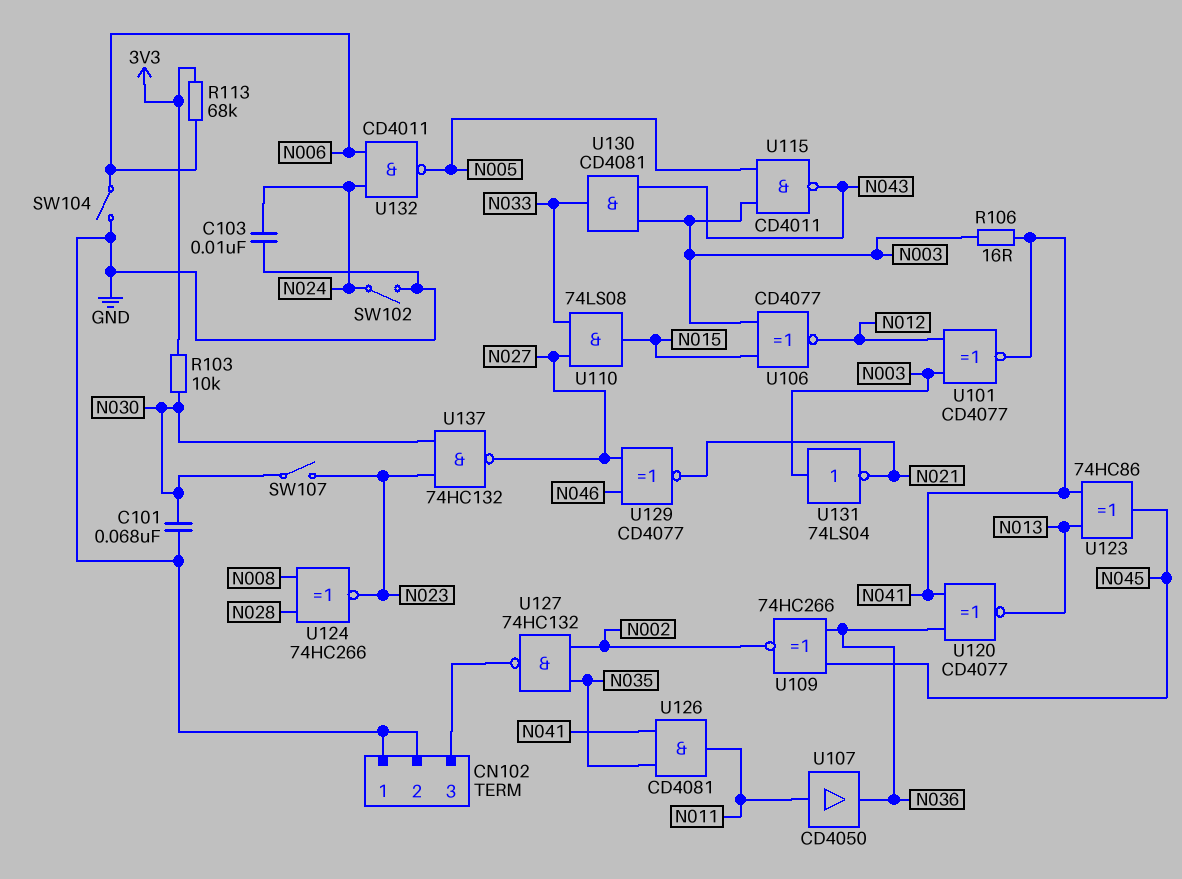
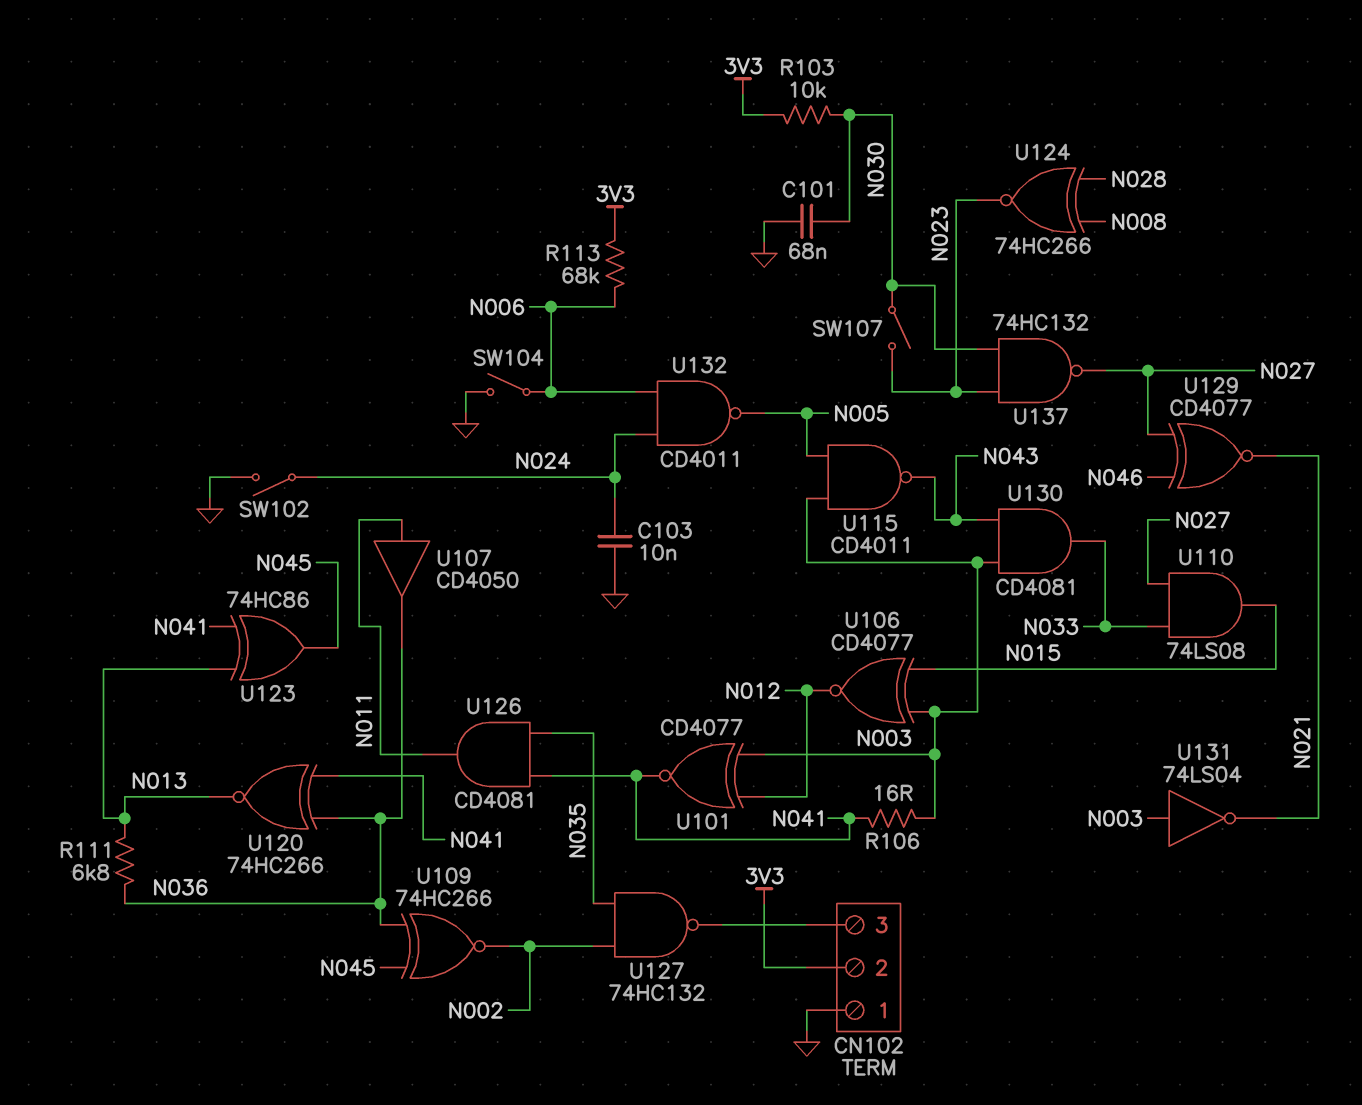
CN102 pin 2: GND -> 3V3
R111: none -> 6.8k (N013, N036)
U120: XNOR CD4077 (in N036, in N041, out N013) -> XNOR 74HC266 (in N036, in N041, out N013)

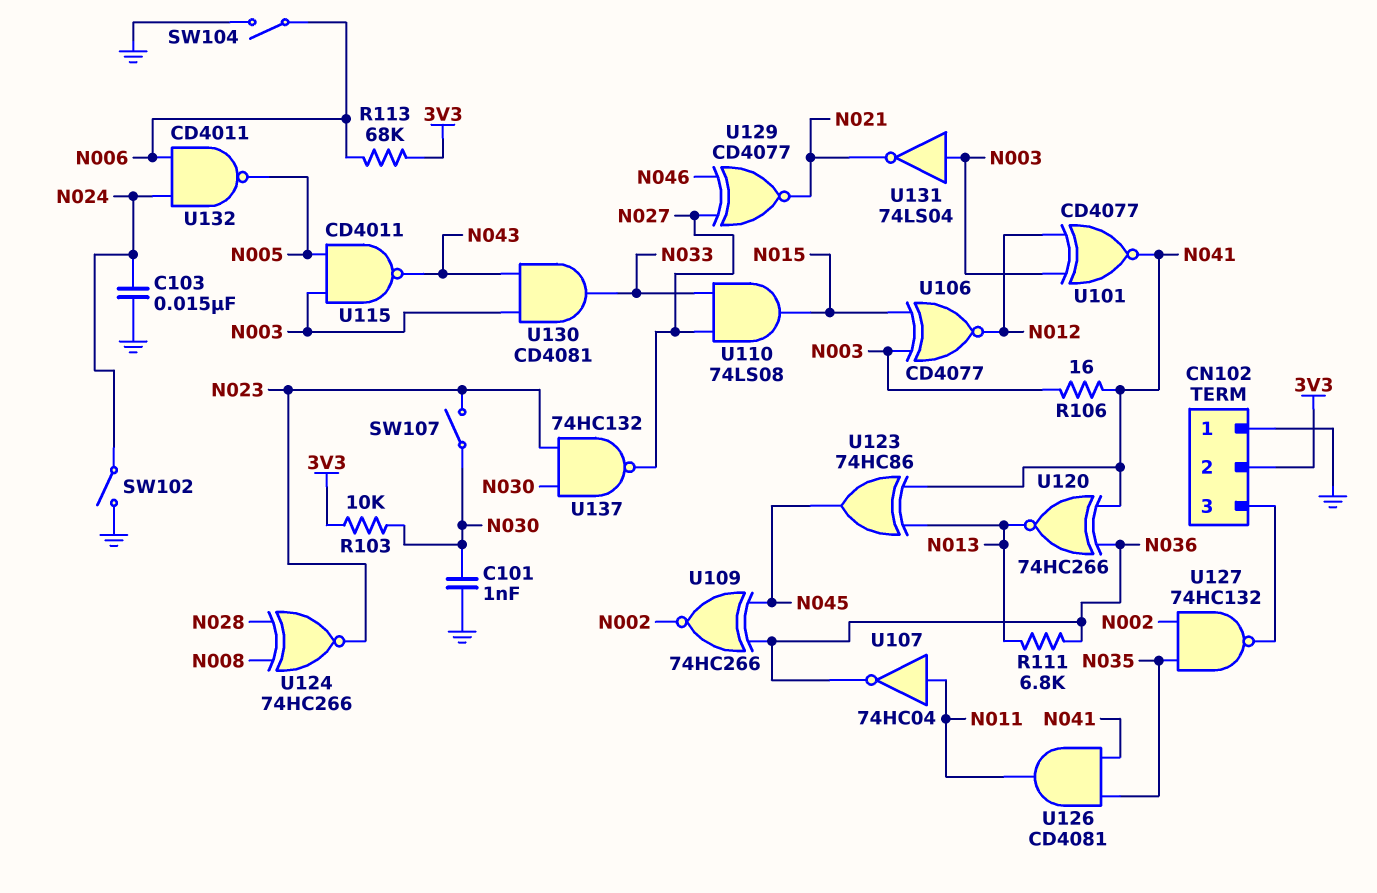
C101: 68nF (GND, N030) -> 1nF (GND, N030)
C103: 10nF (GND, N024) -> 15nF (GND, N024)
U107: buffer CD4050 (in N011, out N036) -> NOT 74HC04 (in N011, out N036)

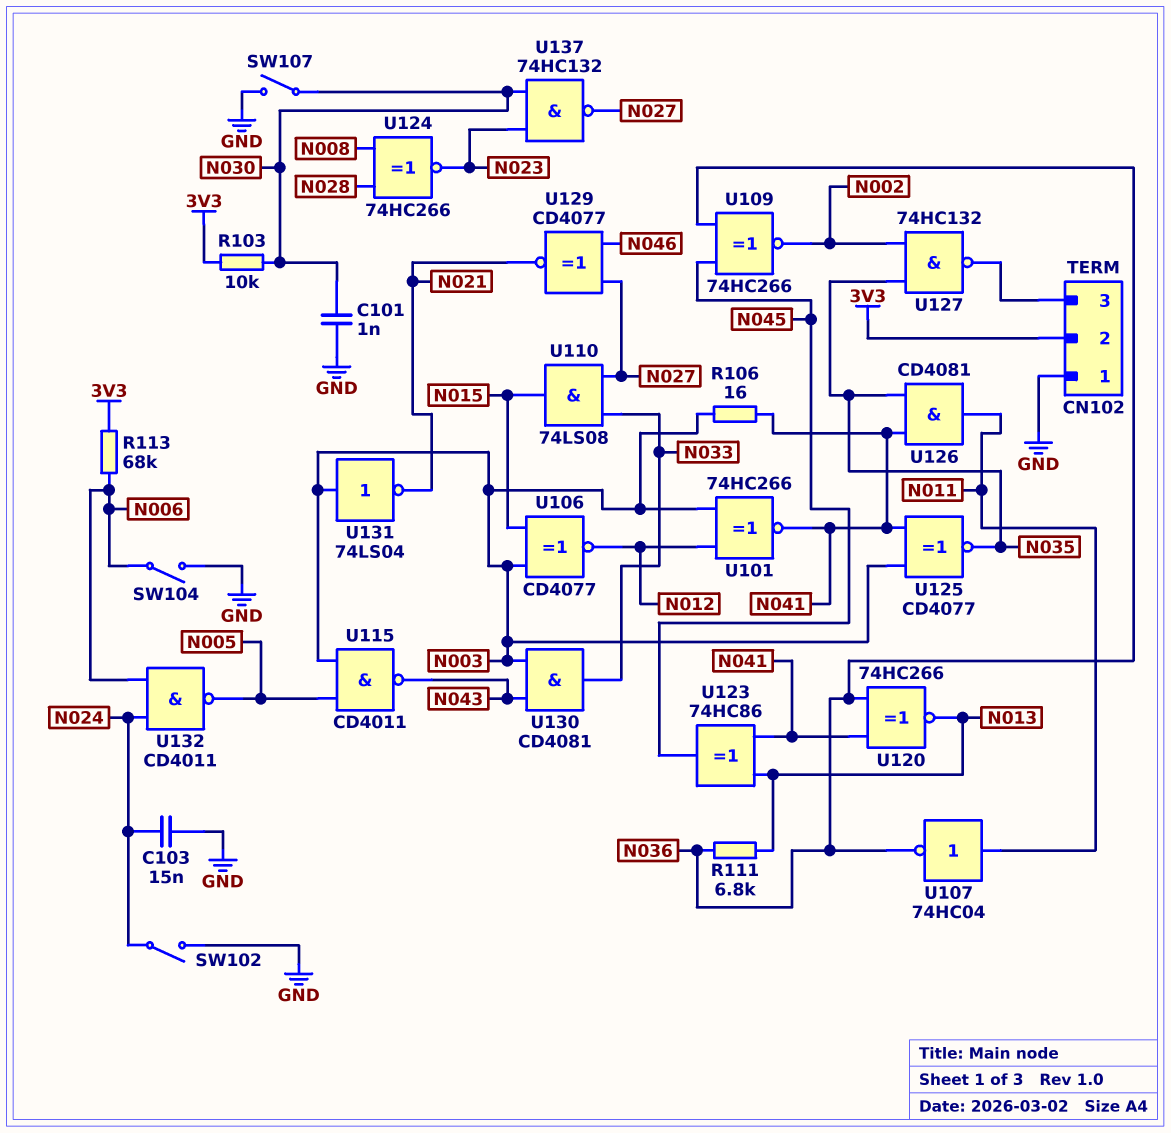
SW107: switch (N023, N030) -> switch (GND, N030)
U101: XNOR CD4077 (in N003, in N012, out N041) -> XNOR 74HC266 (in N003, in N012, out N041)
U125: none -> XNOR CD4077 (in N003, in N041, out N035)

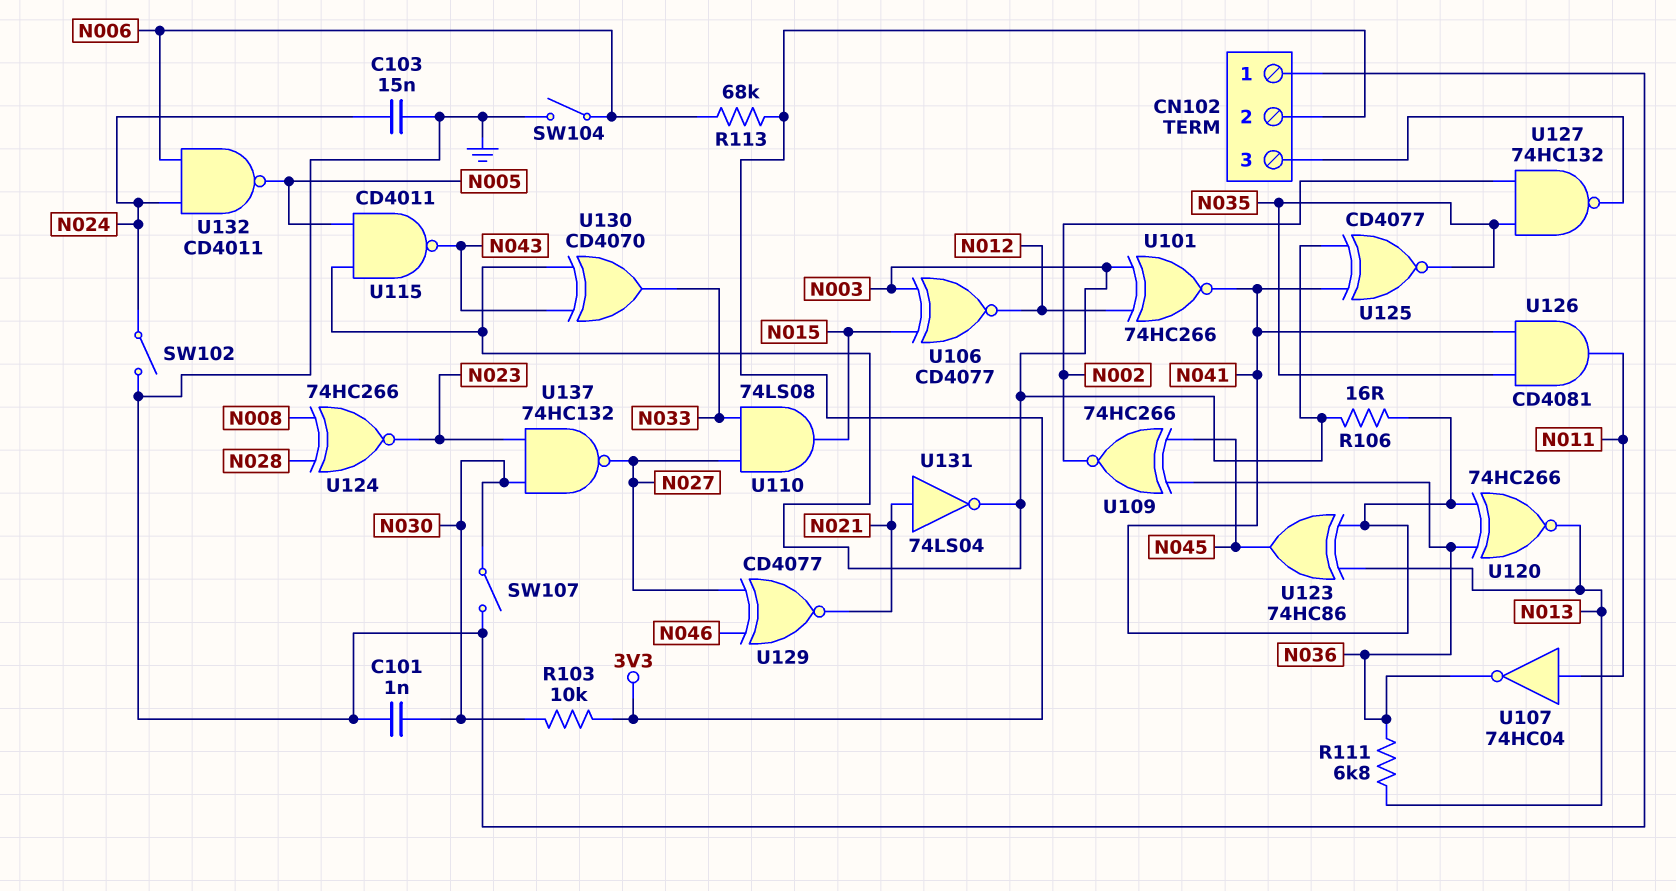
U130: AND CD4081 (in N003, in N043, out N033) -> XOR CD4070 (in N003, in N043, out N033)
U131: NOT 74LS04 (in N003, out N021) -> NOT 74LS04 (in N021, out N003)

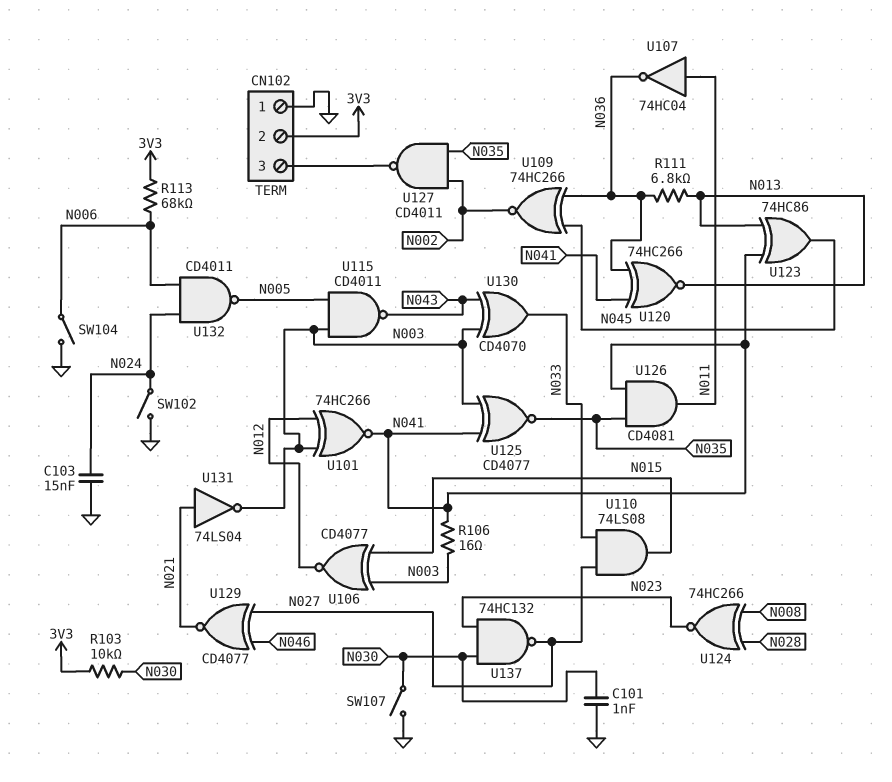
U127: NAND 74HC132 (in N002, in N035, out CN102/3) -> NAND CD4011 (in N002, in N035, out CN102/3)

